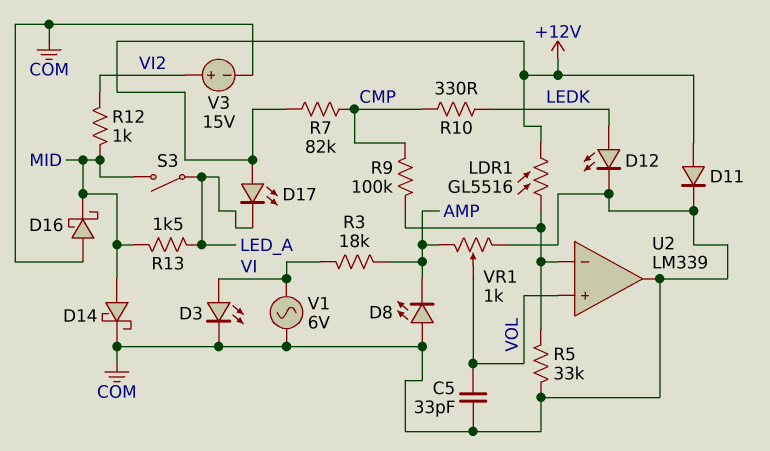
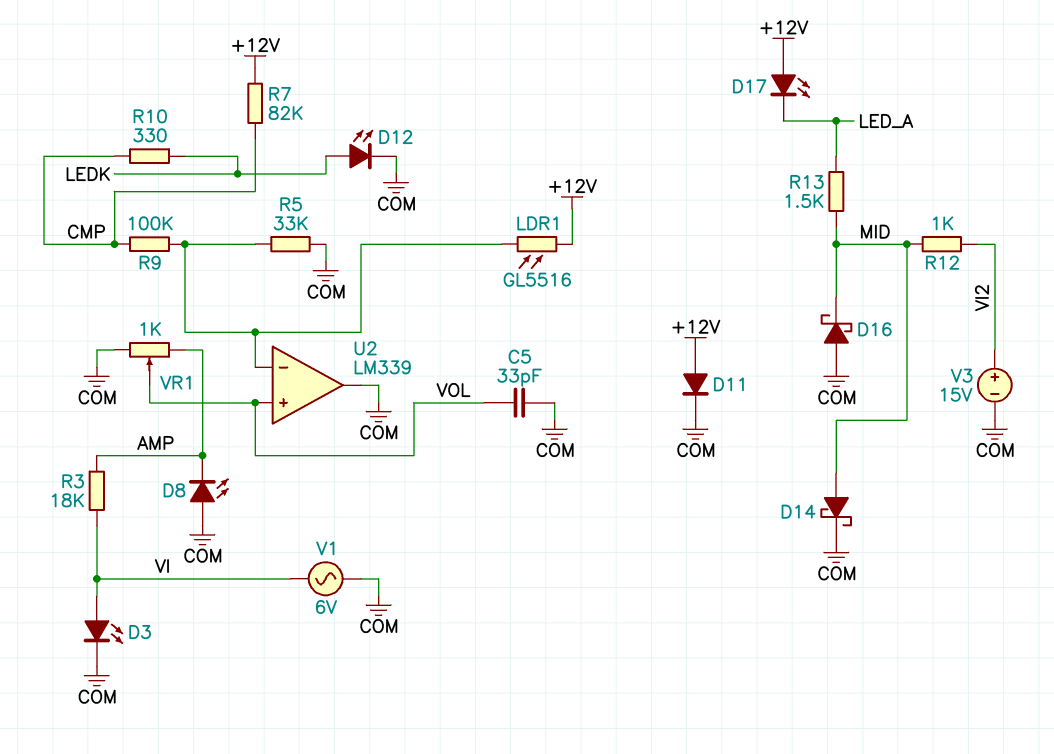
S3: switch (LED_A, MID) -> none

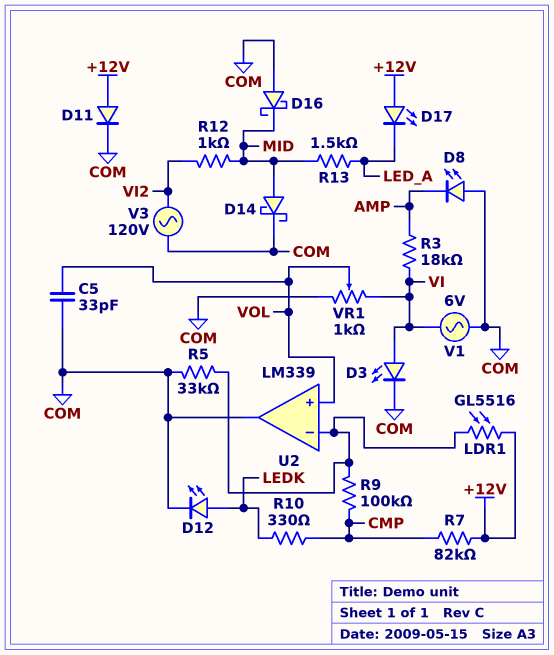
V3: 15V (plus VI2, minus COM) -> AC 120V (COM, VI2)
VR1: 1k (AMP, COM, wiper VOL) -> 1k (COM, VI, wiper VOL)

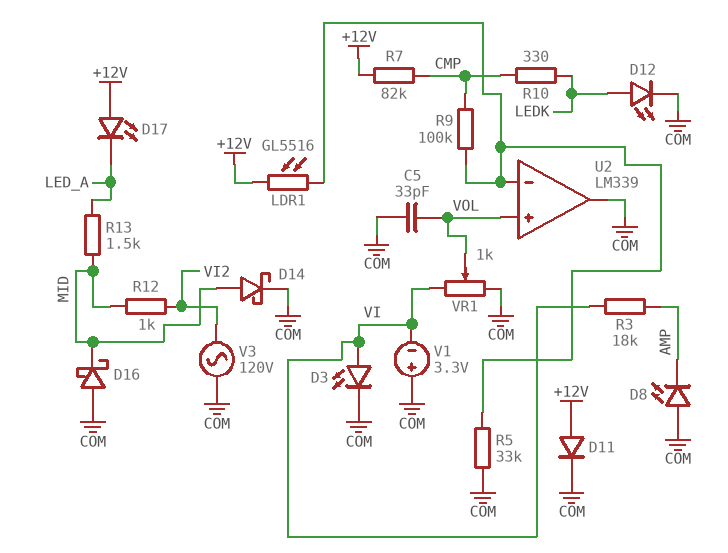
V1: AC 6V (COM, VI) -> 3.3V (plus COM, minus VI)

